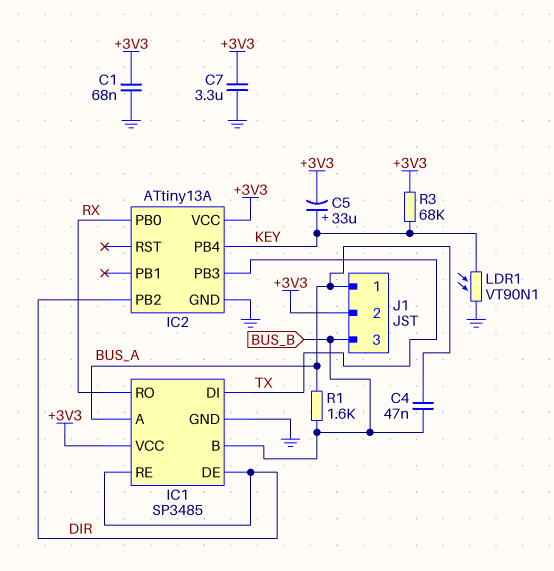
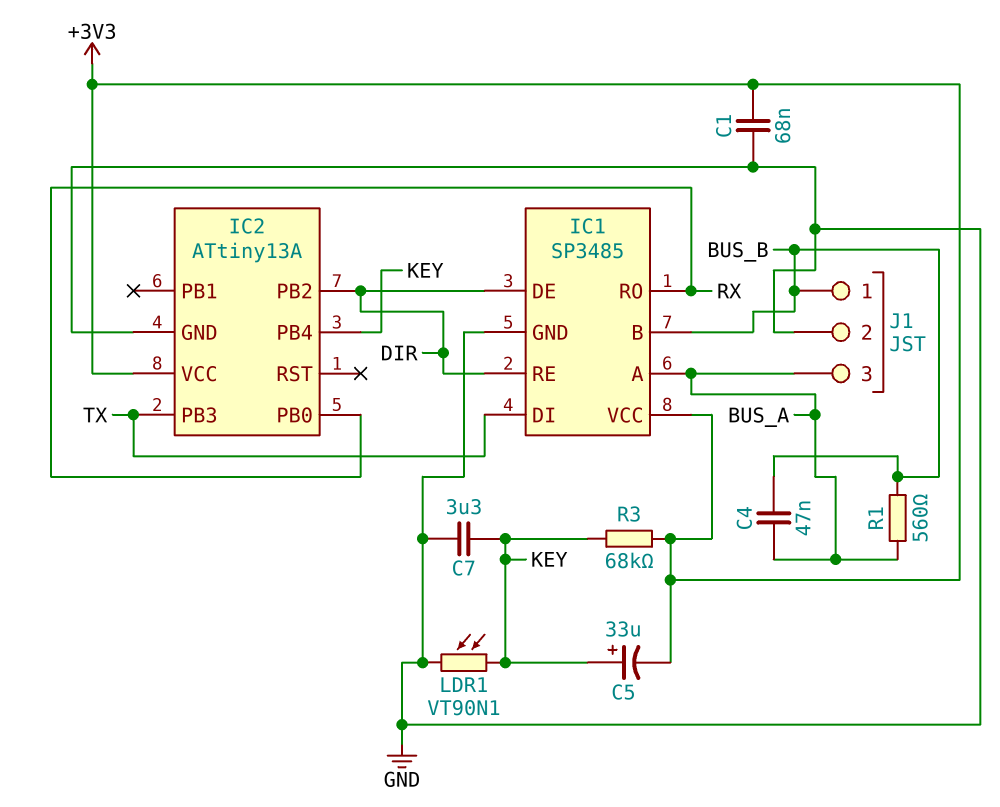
C7: 3.3uF (+3V3, GND) -> 3.3uF (GND, KEY)
J1 pin 1: BUS_A -> BUS_B
J1 pin 2: +3V3 -> GND
J1 pin 3: BUS_B -> BUS_A
R1: 1.6k (BUS_A, BUS_B) -> 560 (BUS_A, BUS_B)

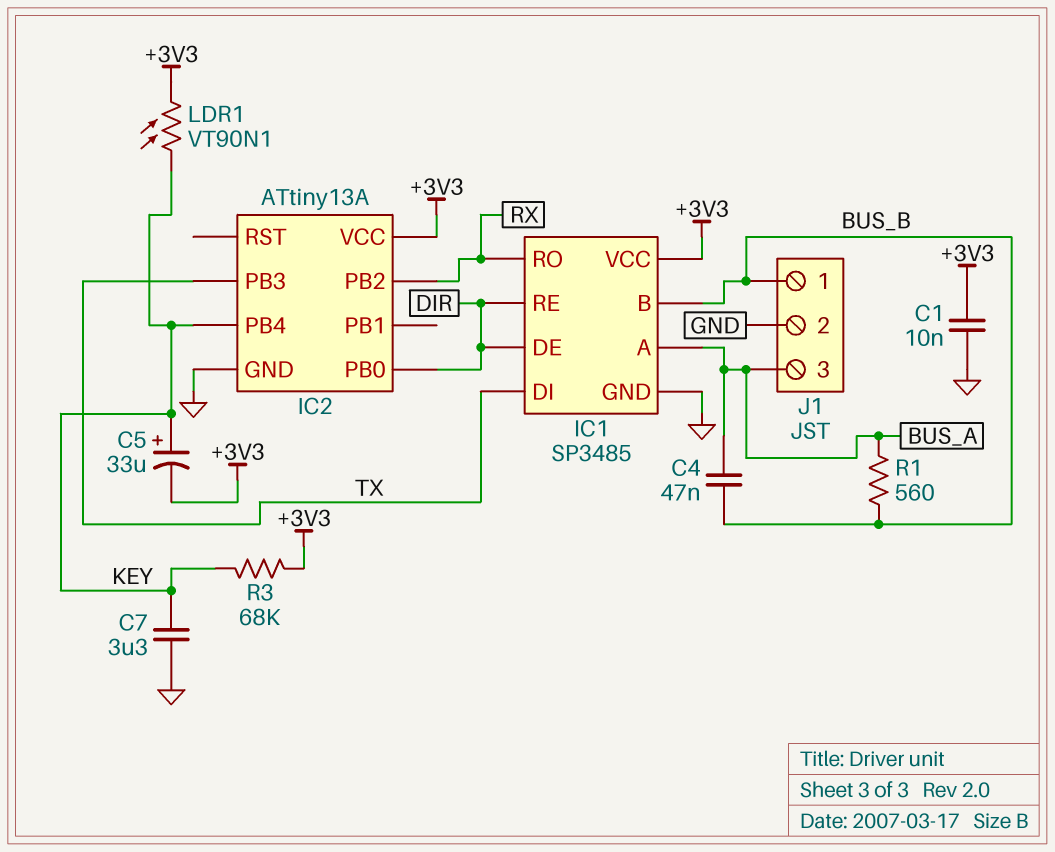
C1: 68nF (+3V3, GND) -> 10nF (+3V3, GND)
IC2 pin PB0: RX -> DIR
IC2 pin PB2: DIR -> RX
LDR1: VT90N1 (GND, KEY) -> VT90N1 (+3V3, KEY)

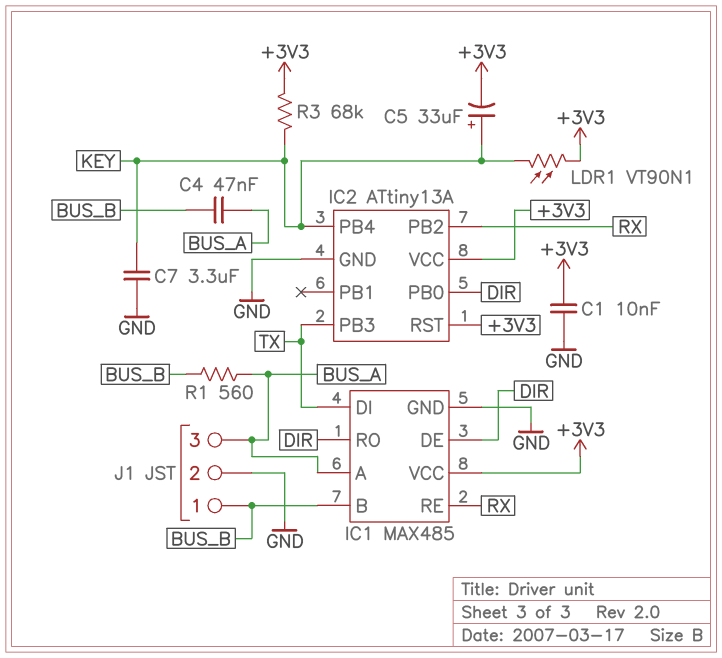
IC1: SP3485 -> MAX485
IC1 pin RE: DIR -> RX
IC1 pin RO: RX -> DIR
IC2 pin RST: none -> +3V3

